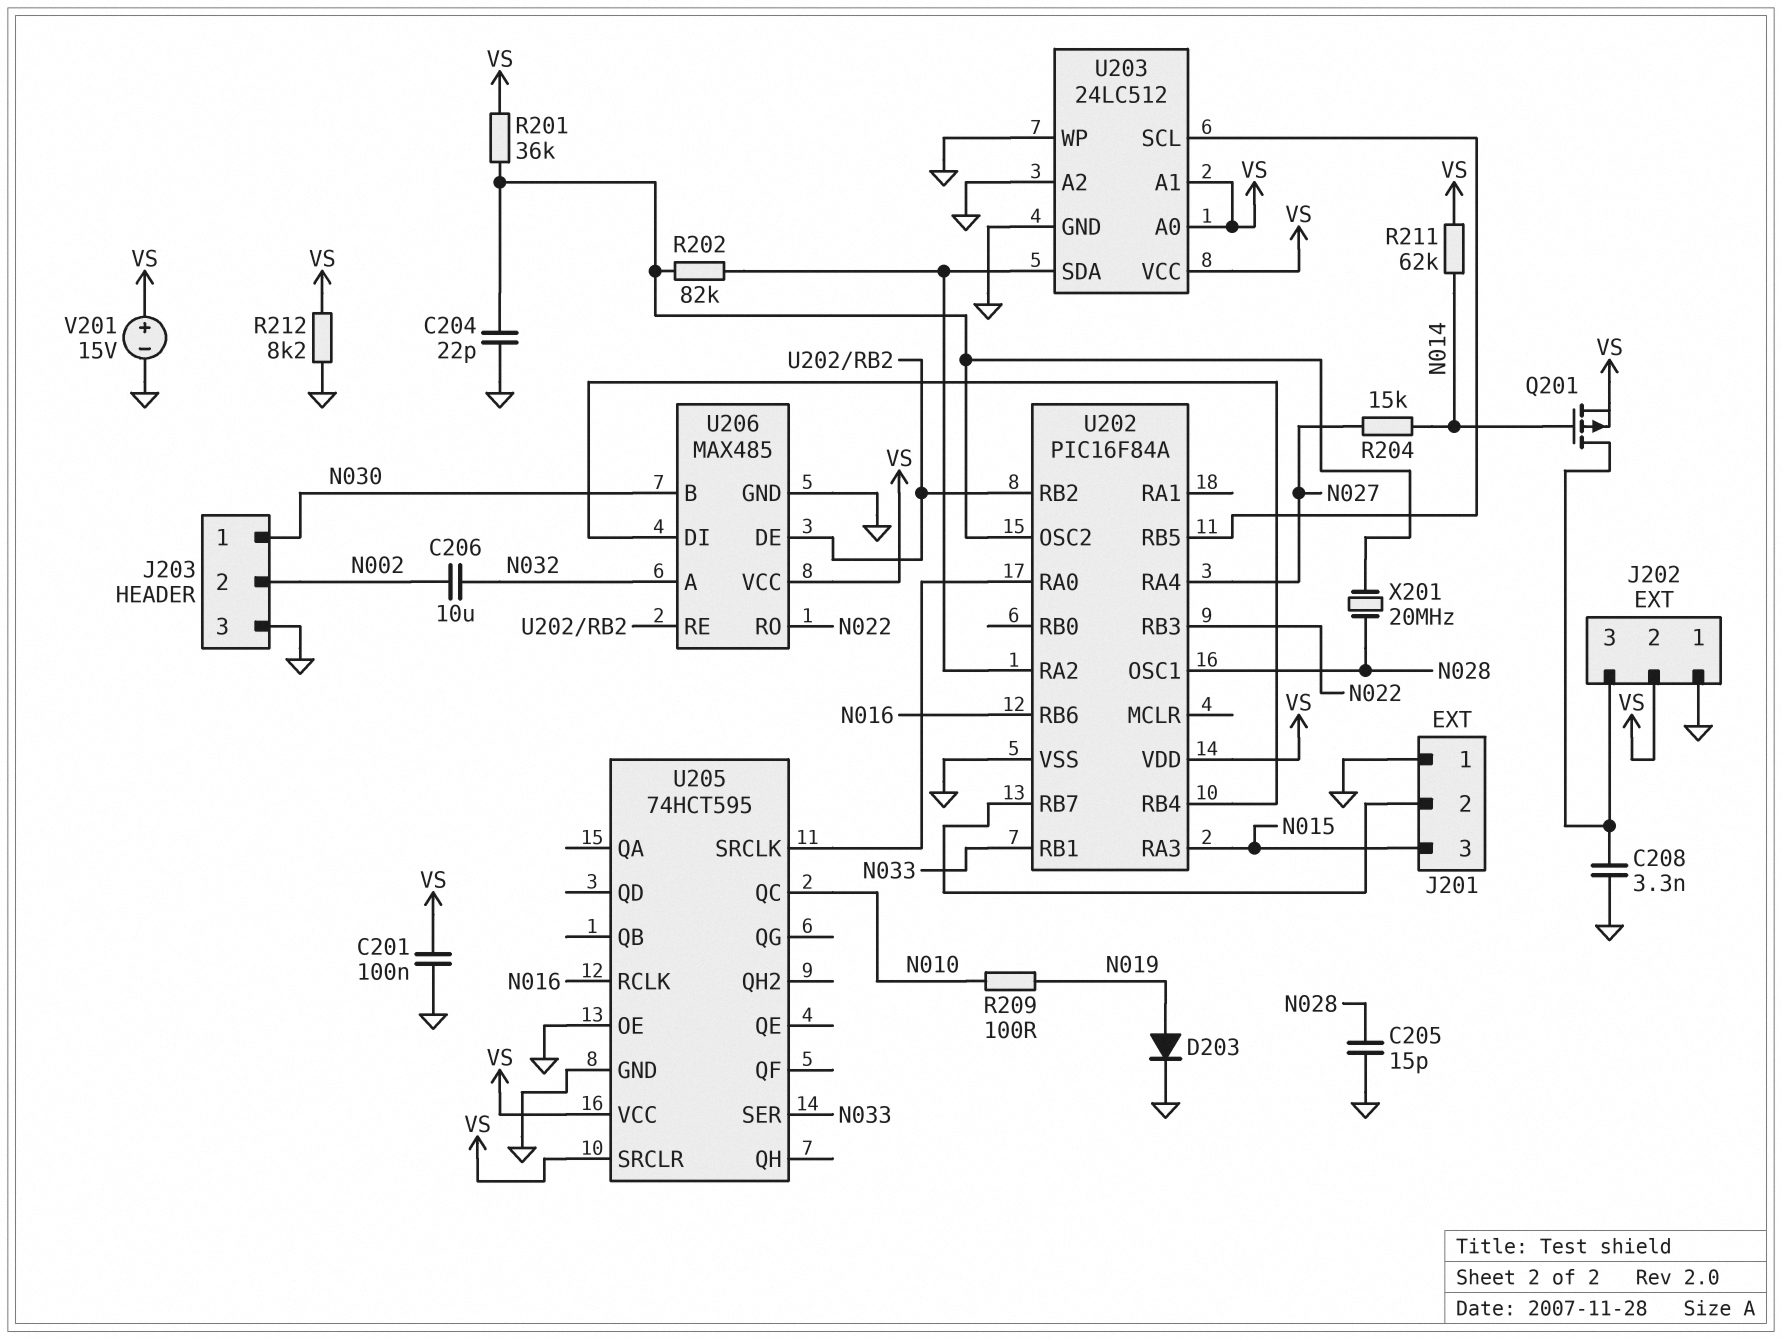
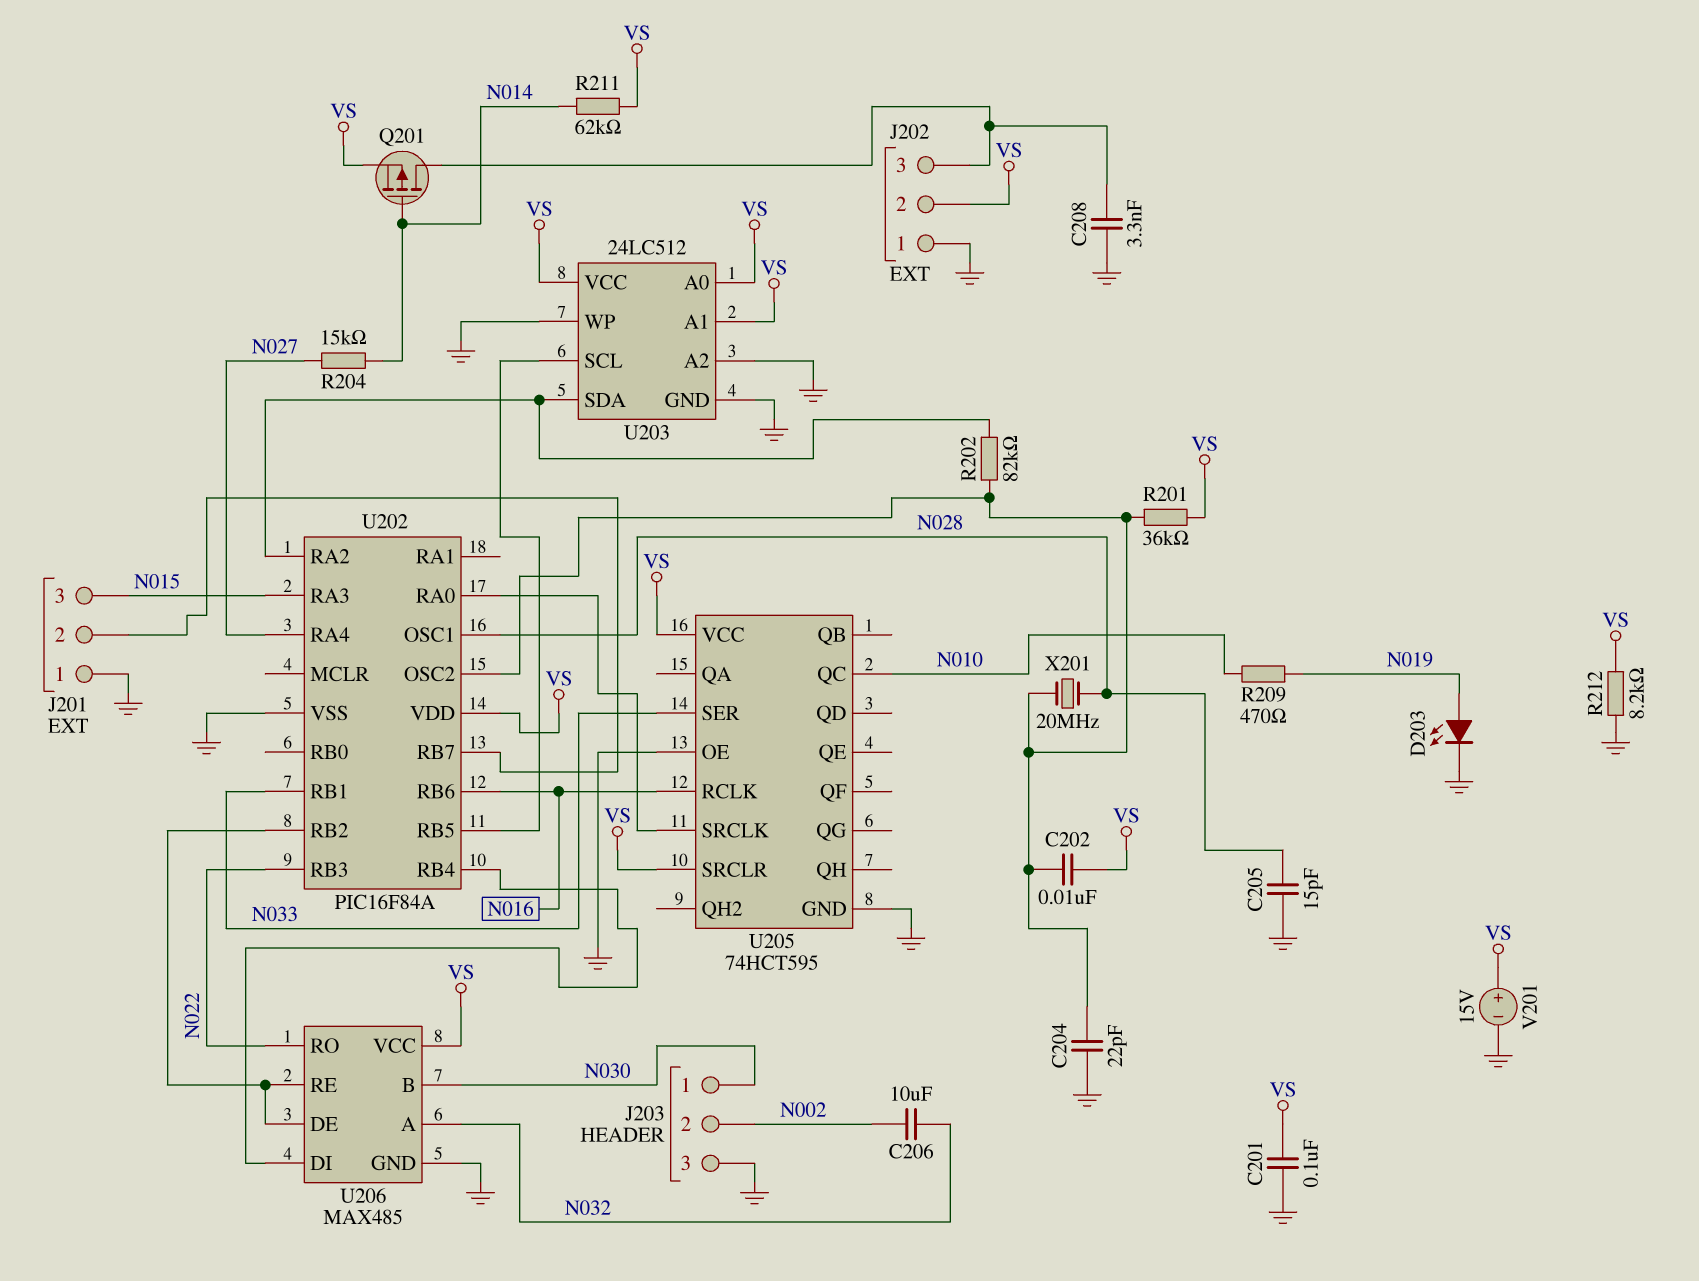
C202: none -> 10nF (U202/OSC2, VS)
D203: diode (A N019, K GND) -> LED (A N019, K GND)
R209: 100 (N010, N019) -> 470 (N010, N019)

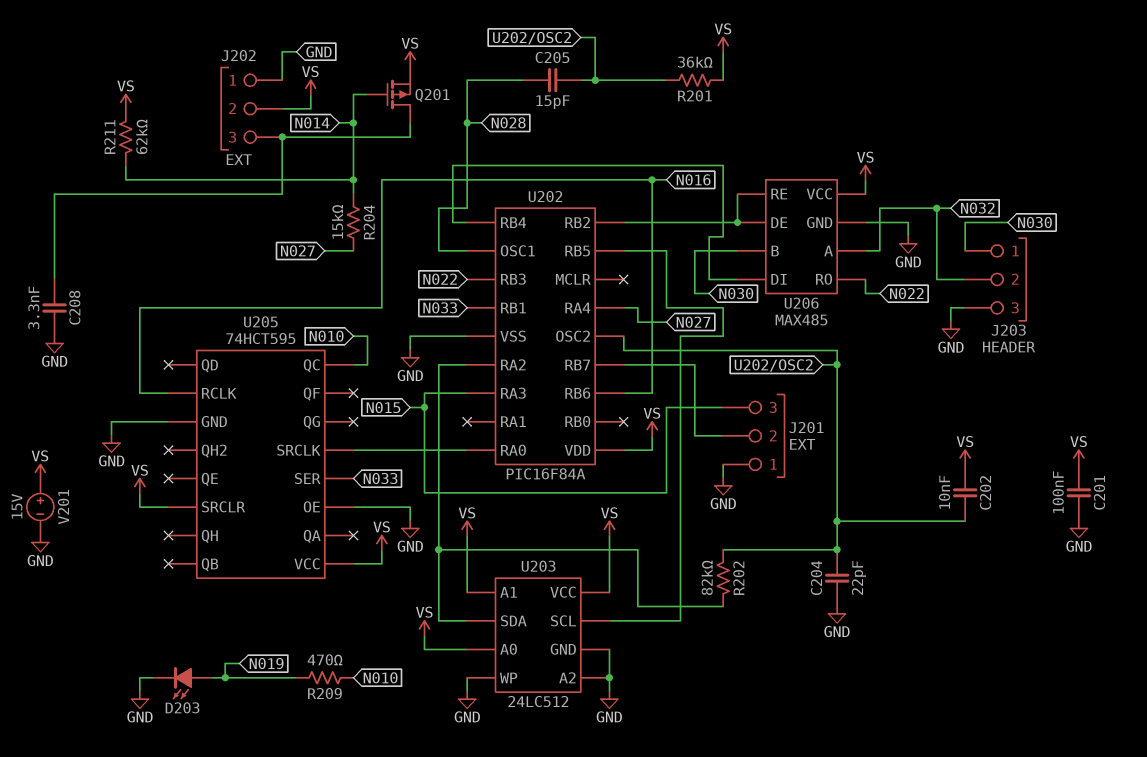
C205: 15pF (GND, N028) -> 15pF (N028, U202/OSC2)
C206: 10uF (N002, N032) -> none
J203 pin 2: N002 -> N032
R212: 8.2k (GND, VS) -> none
X201: 20MHz (N028, U202/OSC2) -> none

